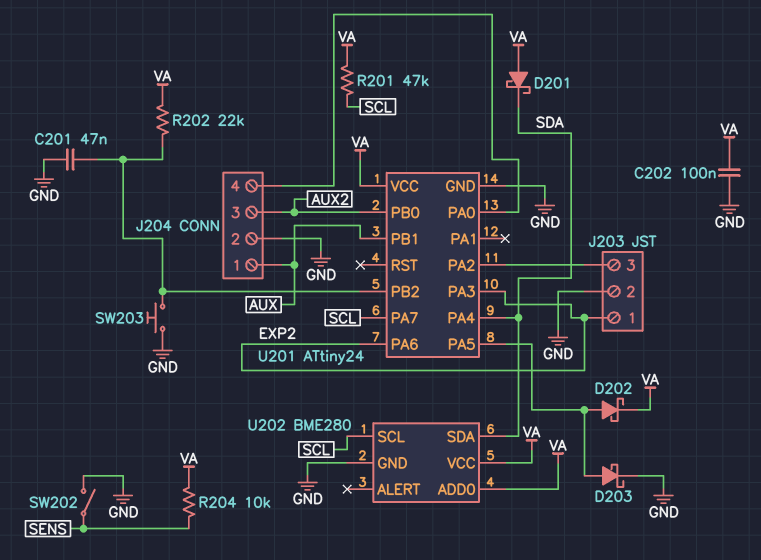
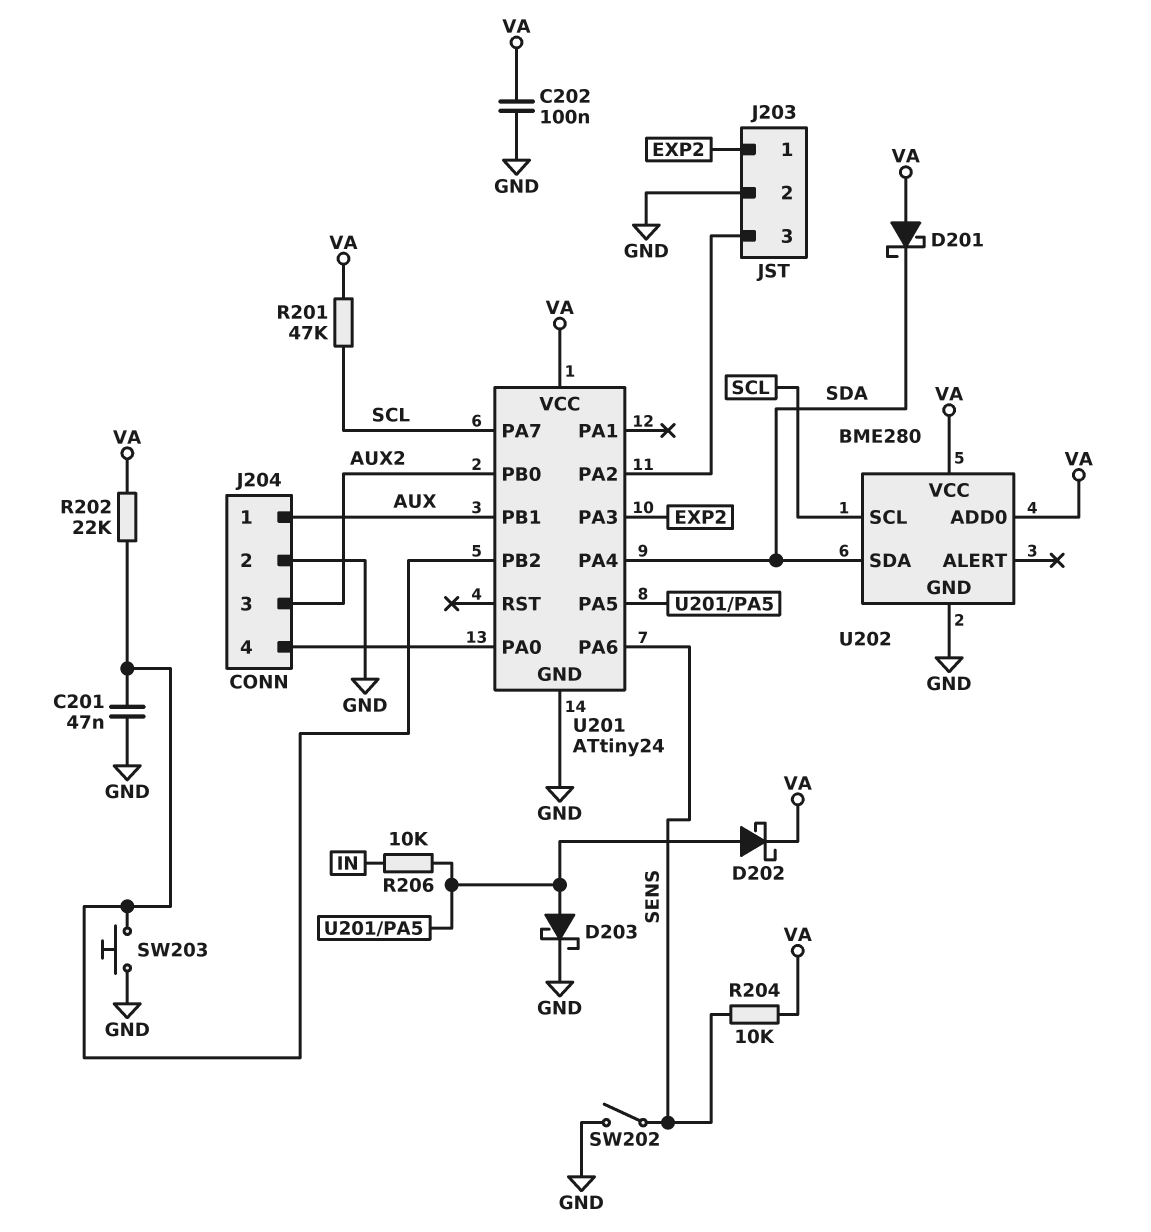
R206: none -> 10k (IN, U201/PA5)
U201 pin PA6: EXP2 -> SENS

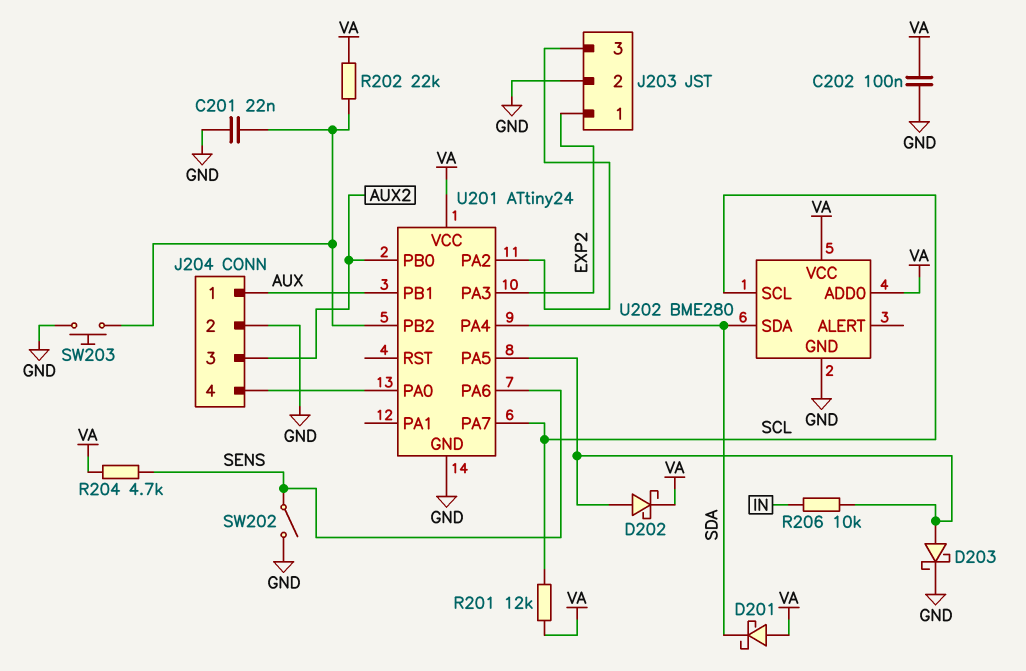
C201: 47nF (GND, U201/PB2) -> 22nF (GND, U201/PB2)
R201: 47k (SCL, VA) -> 12k (SCL, VA)
R204: 10k (SENS, VA) -> 4.7k (SENS, VA)

